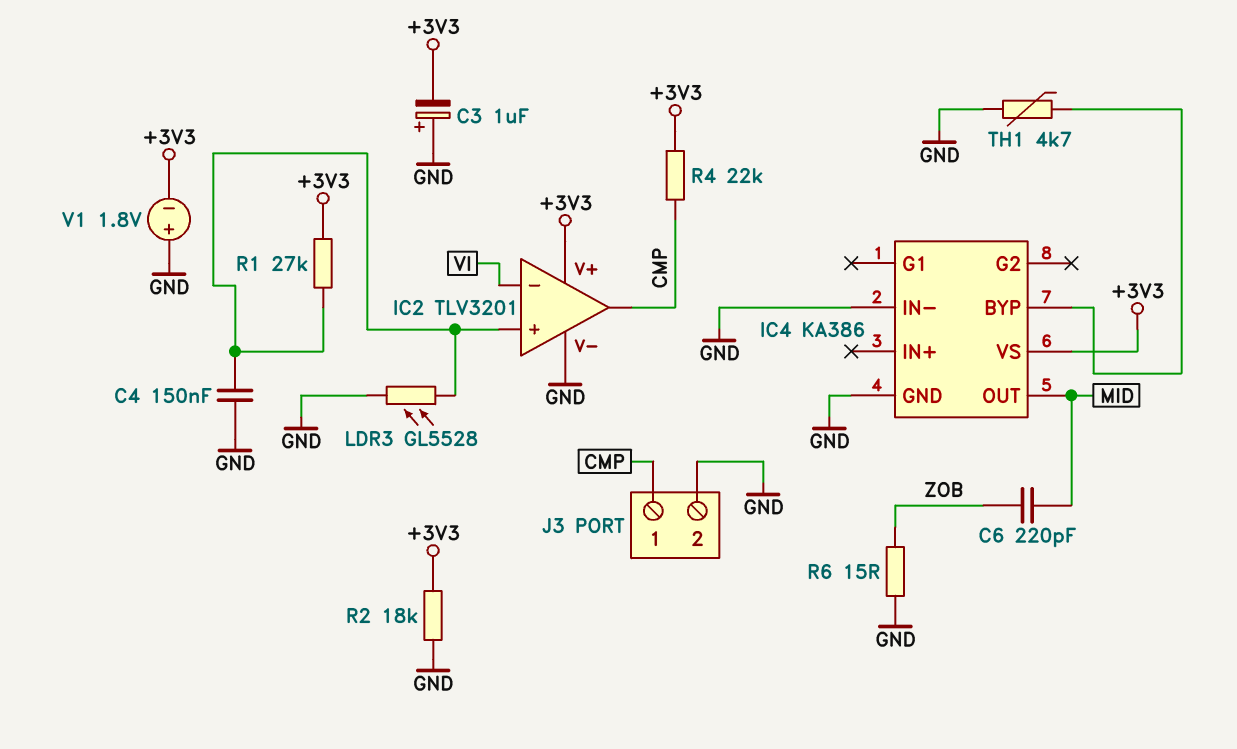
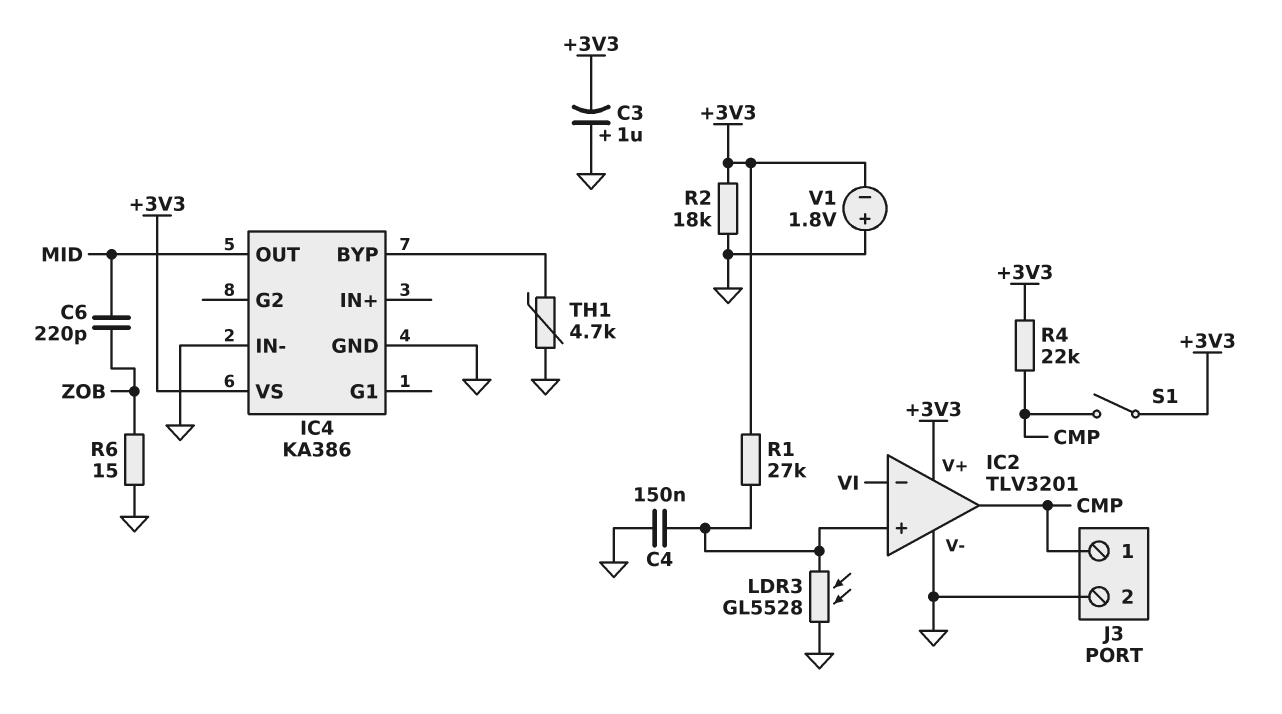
S1: none -> switch (+3V3, CMP)

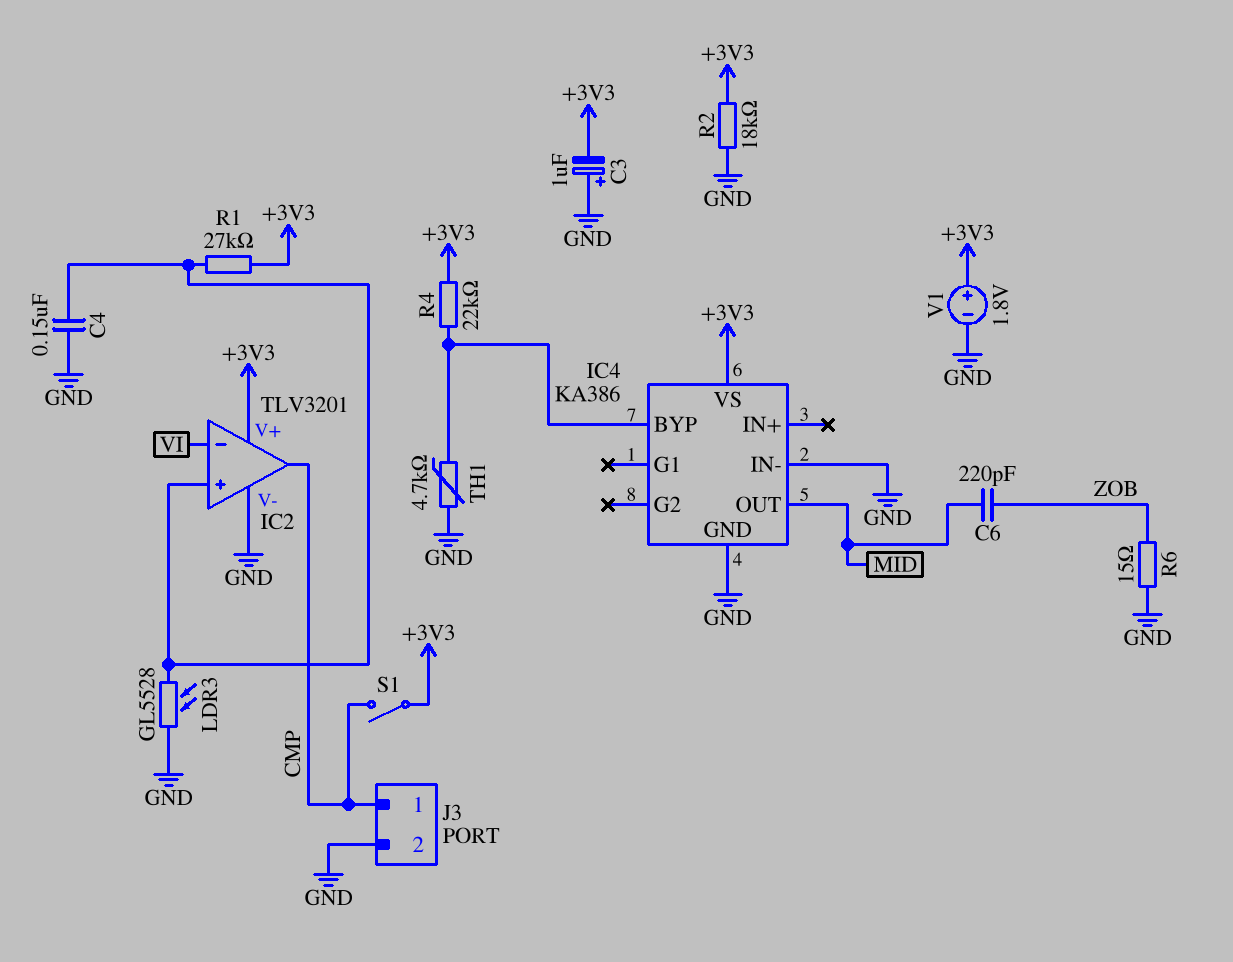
R4: 22k (+3V3, CMP) -> 22k (+3V3, IC4/BYP)
V1: 1.8V (plus GND, minus +3V3) -> 1.8V (plus +3V3, minus GND)

